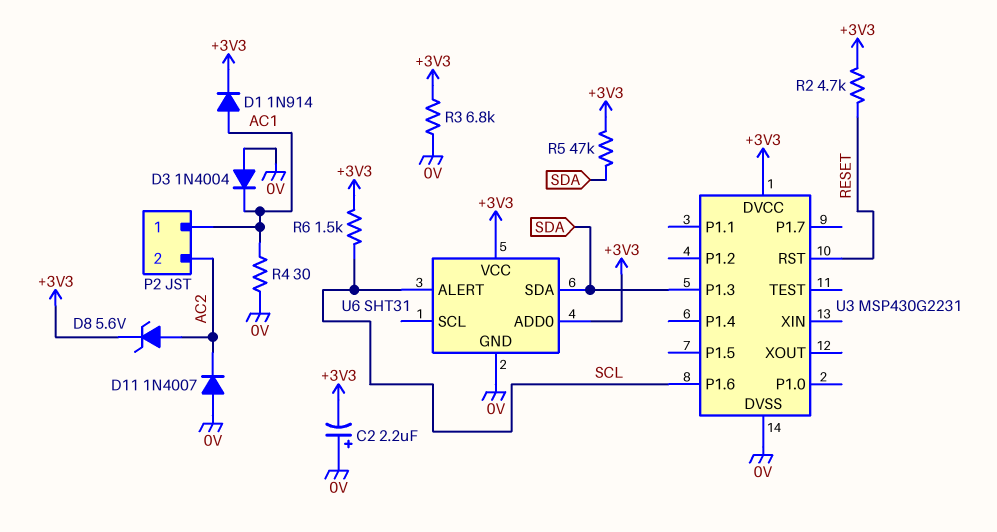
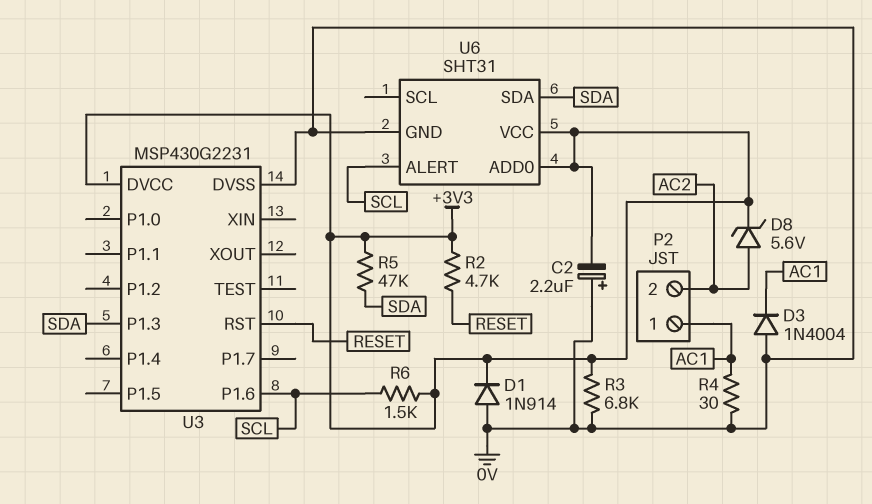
D1: diode 1N914 (A AC1, K +3V3) -> diode 1N914 (A 0V, K +3V3)
D11: diode 1N4007 (A 0V, K AC2) -> none

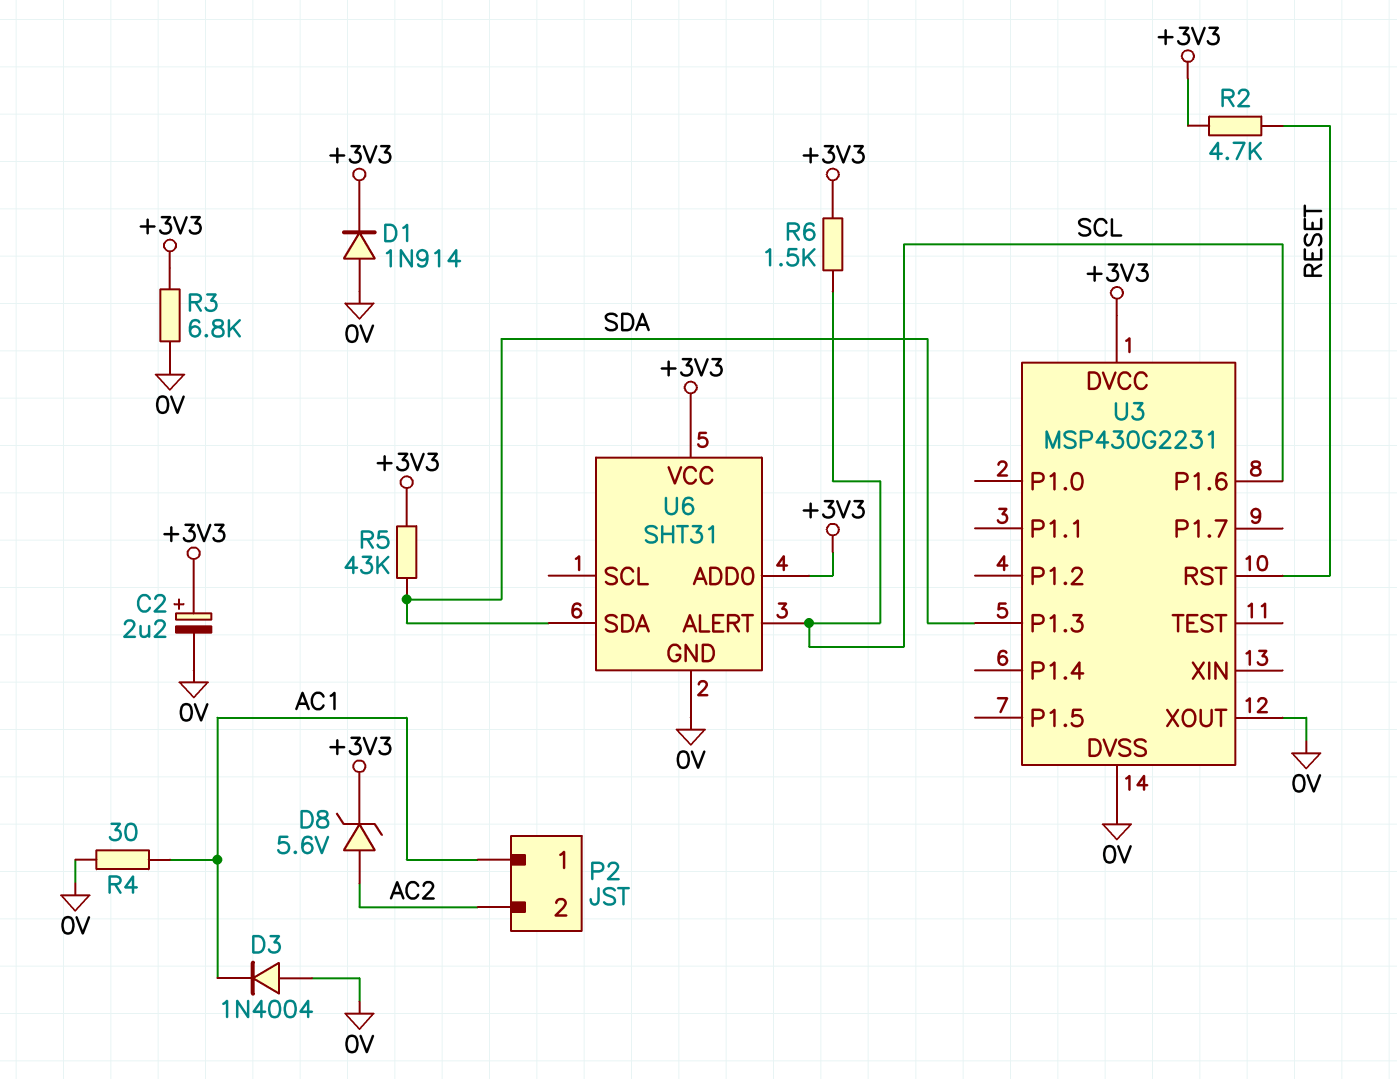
C2: 2.2uF (plus 0V, minus +3V3) -> 2.2uF (plus +3V3, minus 0V)
R5: 47k (+3V3, SDA) -> 43k (+3V3, SDA)
U3 pin XOUT: none -> 0V

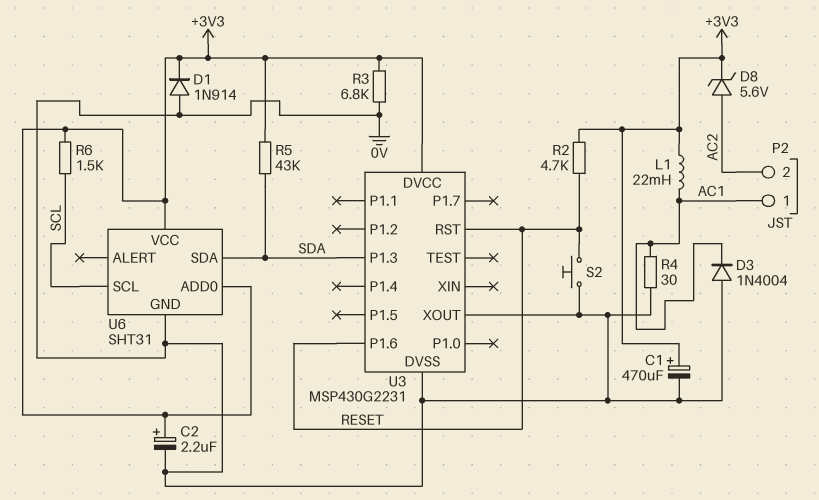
C1: none -> 470uF (plus +3V3, minus 0V)
L1: none -> 22mH (+3V3, AC1)
S2: none -> button (0V, RESET)
U3 pin P1.6: SCL -> RESET
U6 pin ALERT: SCL -> none
U6 pin SCL: none -> SCL

